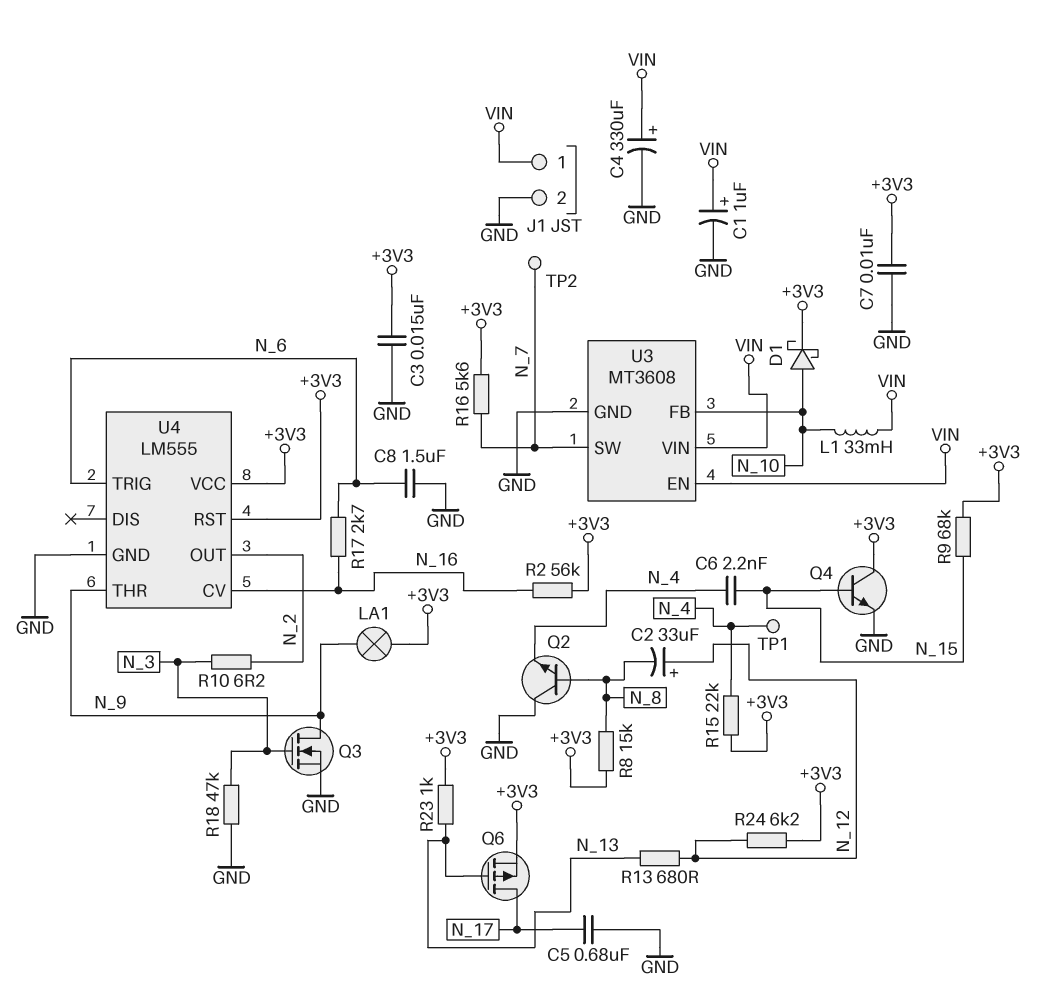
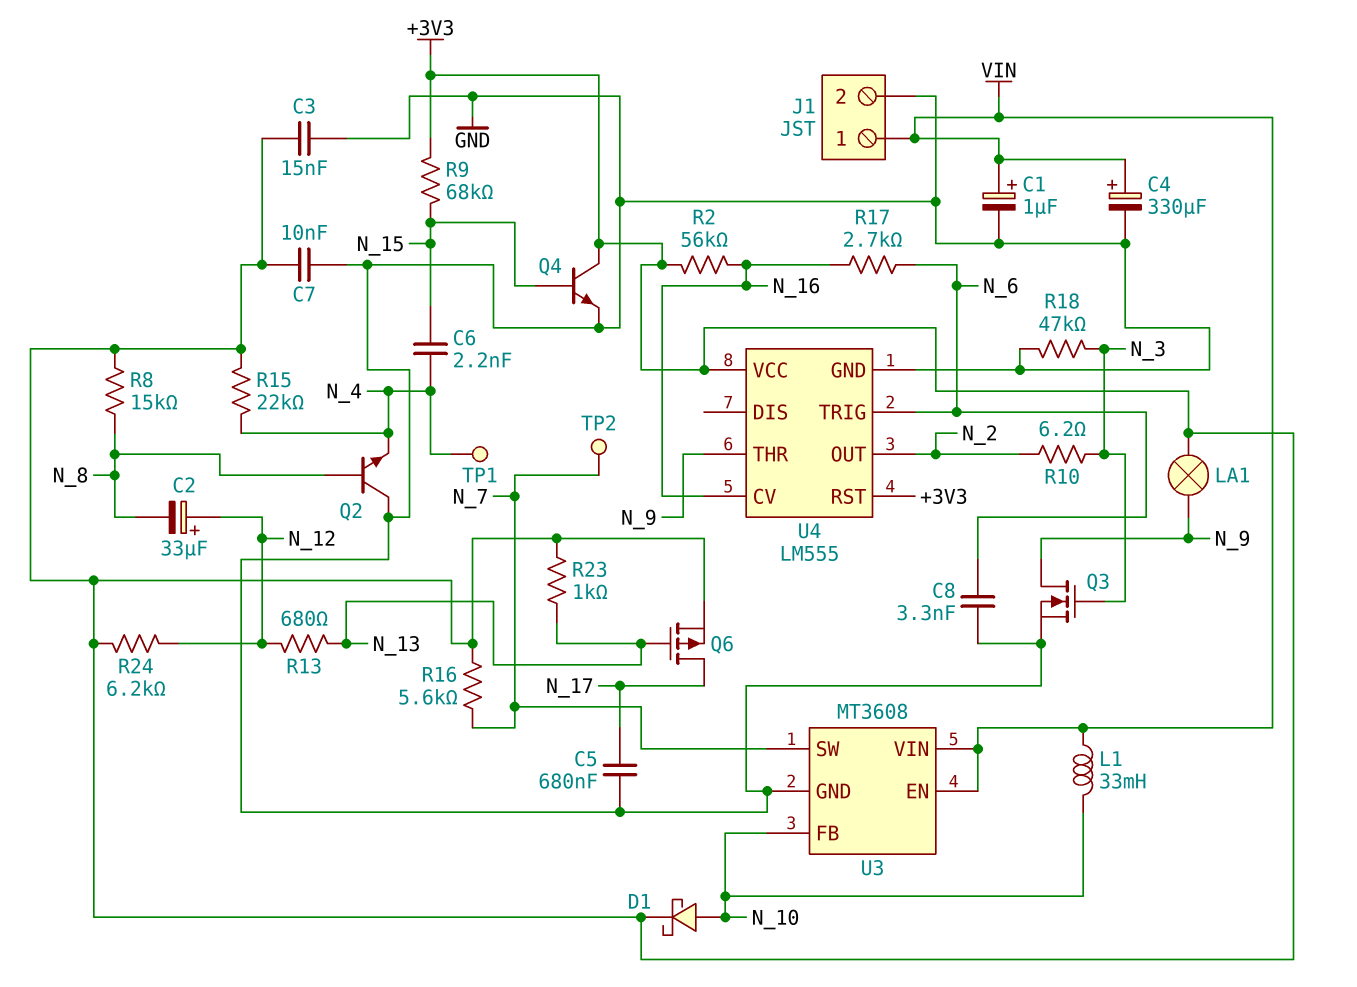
C8: 1.5uF (GND, N_6) -> 3.3nF (GND, N_6)

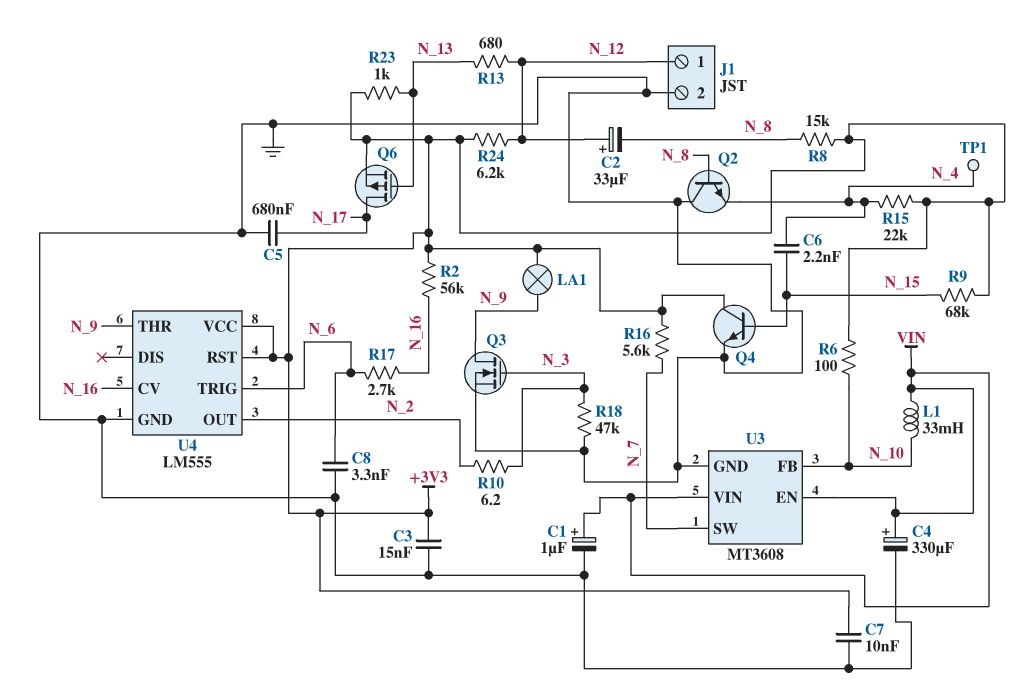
D1: schottky (A N_10, K +3V3) -> none
J1 pin 1: VIN -> N_12
R6: none -> 100 (+3V3, N_10)
TP2: test point (N_7) -> none

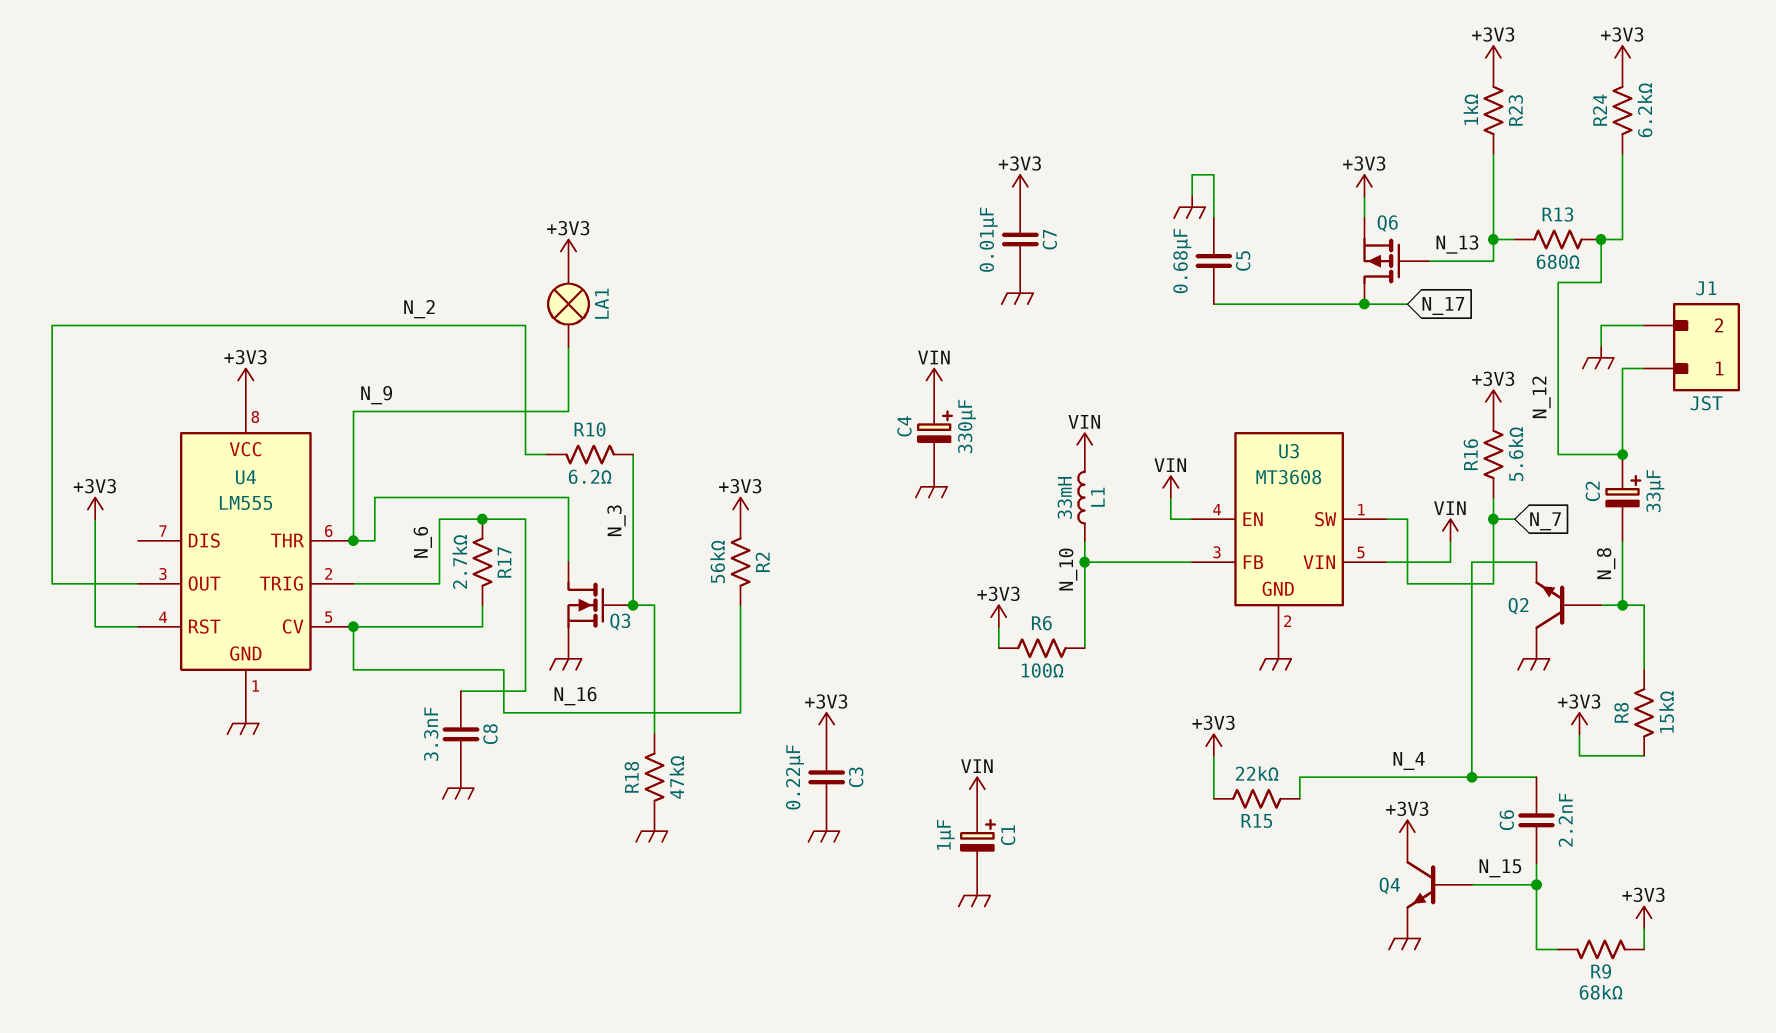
C3: 15nF (+3V3, GND) -> 220nF (+3V3, GND)
TP1: test point (N_4) -> none

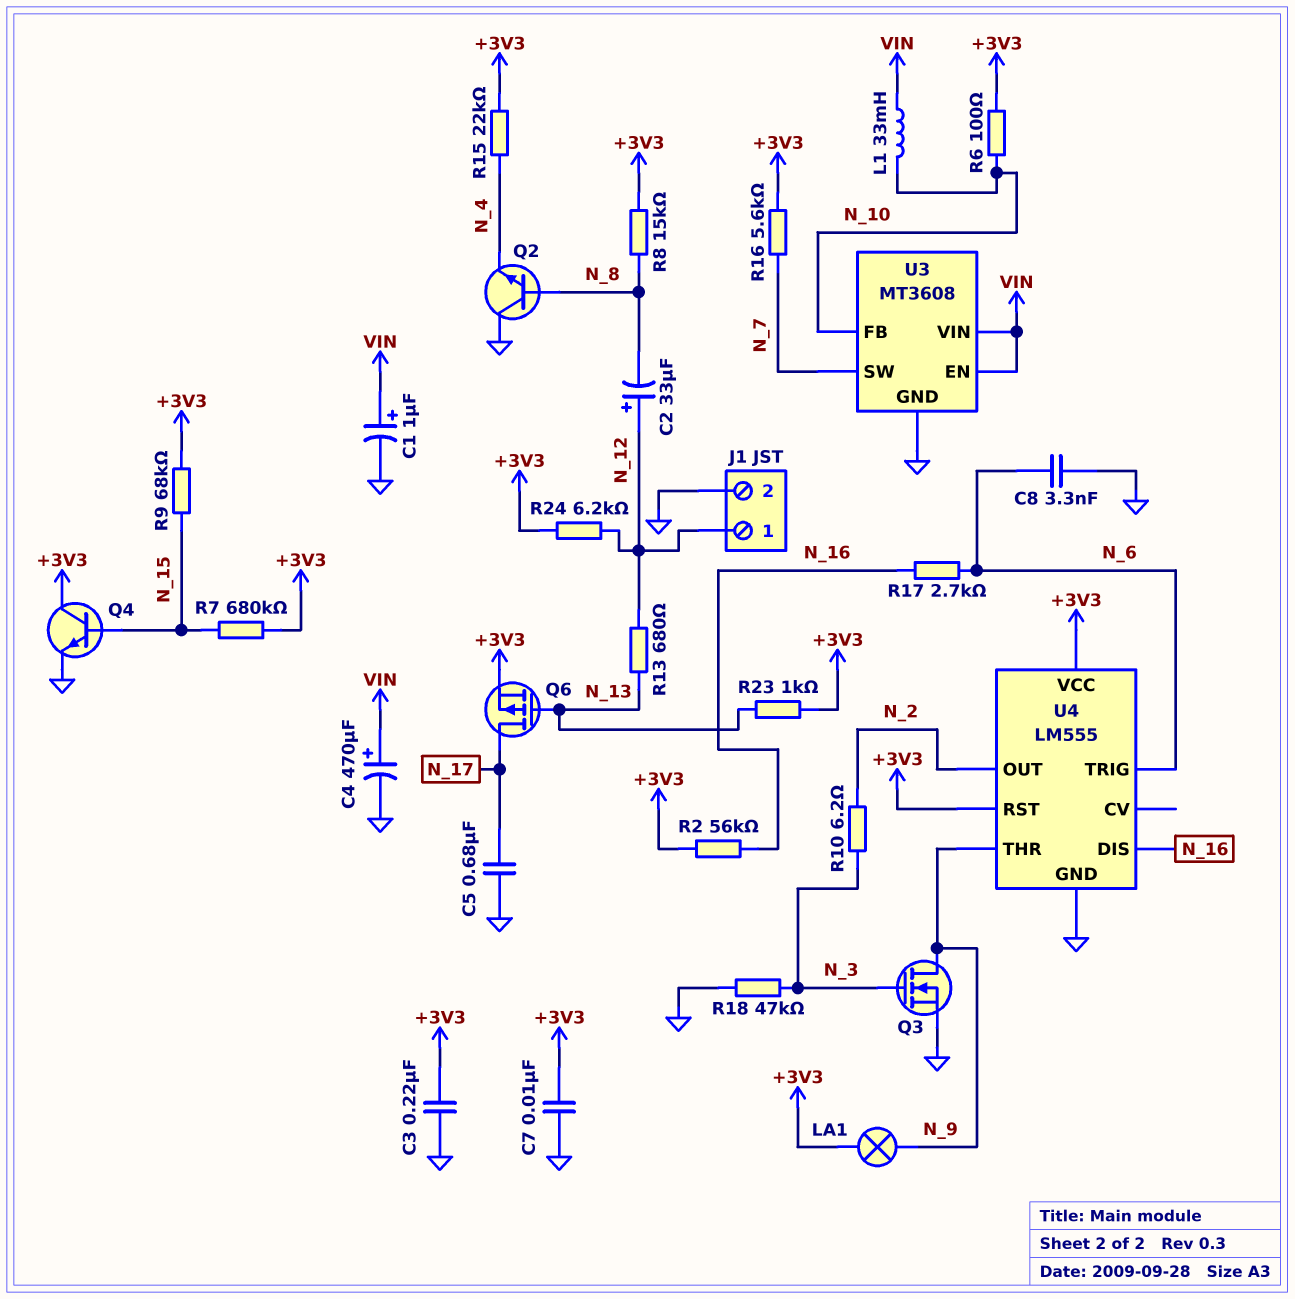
C4: 330uF (plus VIN, minus GND) -> 470uF (plus VIN, minus GND)
C6: 2.2nF (N_4, N_15) -> none
R7: none -> 680k (+3V3, N_15)
U4 pin CV: N_16 -> none
U4 pin DIS: none -> N_16

